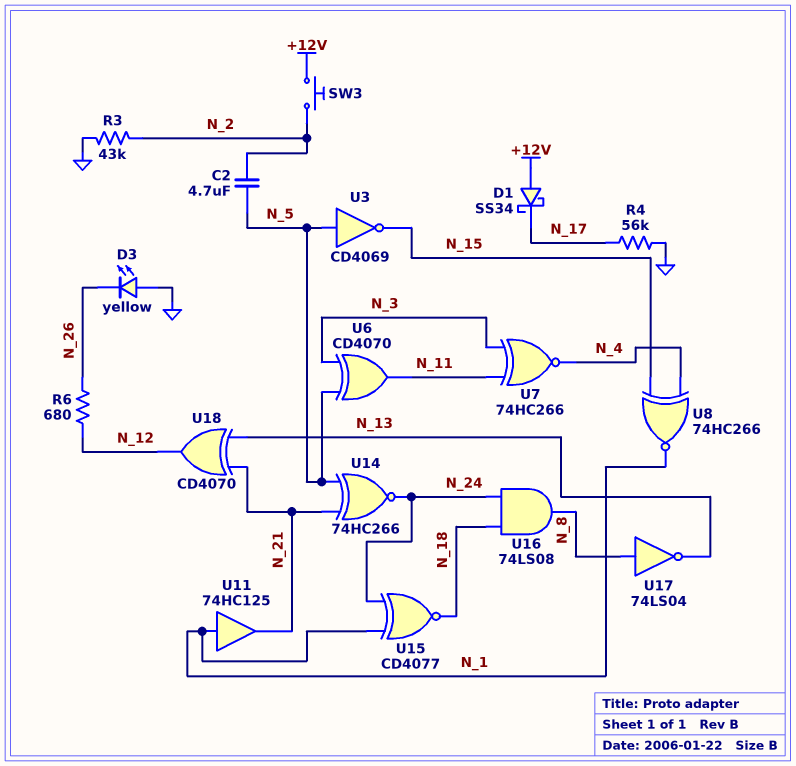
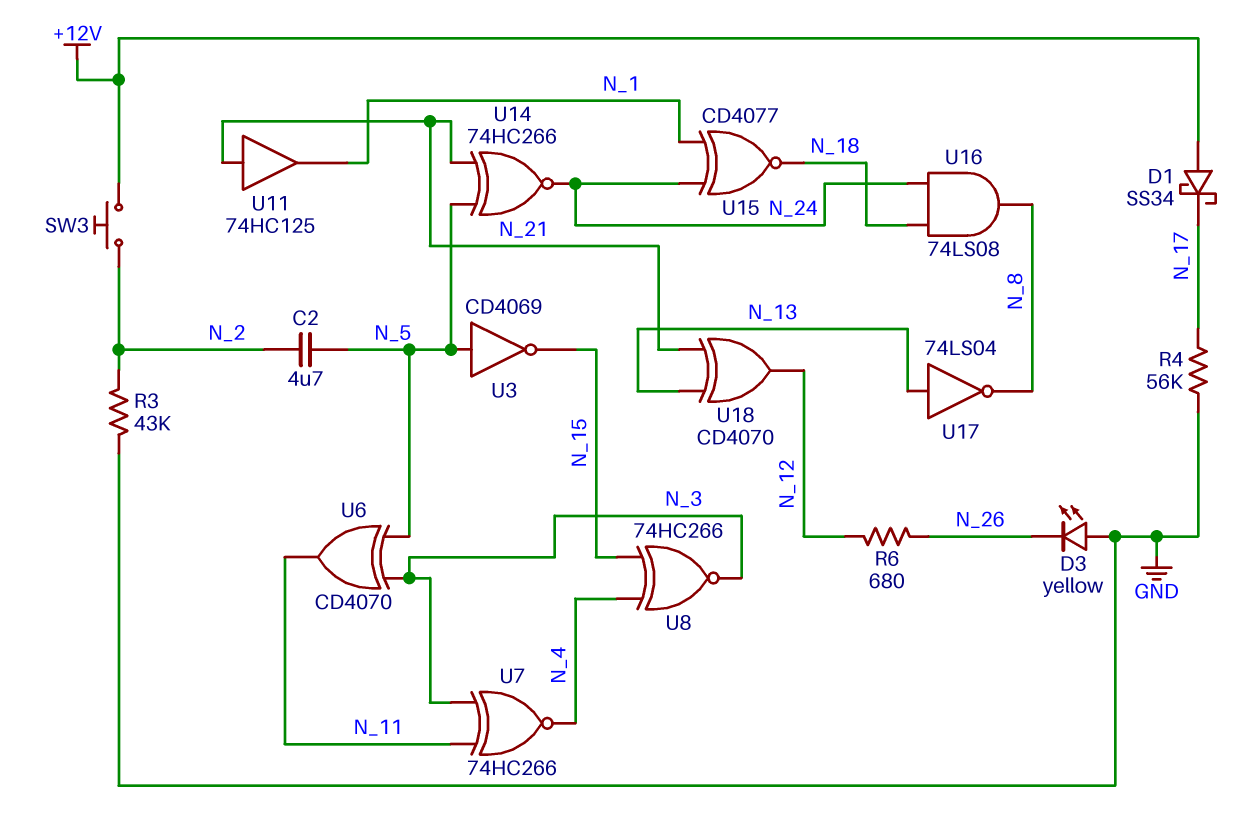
U8: XNOR 74HC266 (in N_4, in N_15, out N_1) -> XNOR 74HC266 (in N_4, in N_15, out N_3)
U11: buffer 74HC125 (in N_1, out N_21) -> buffer 74HC125 (in N_21, out N_1)
U17: NOT 74LS04 (in N_8, out N_13) -> NOT 74LS04 (in N_13, out N_8)

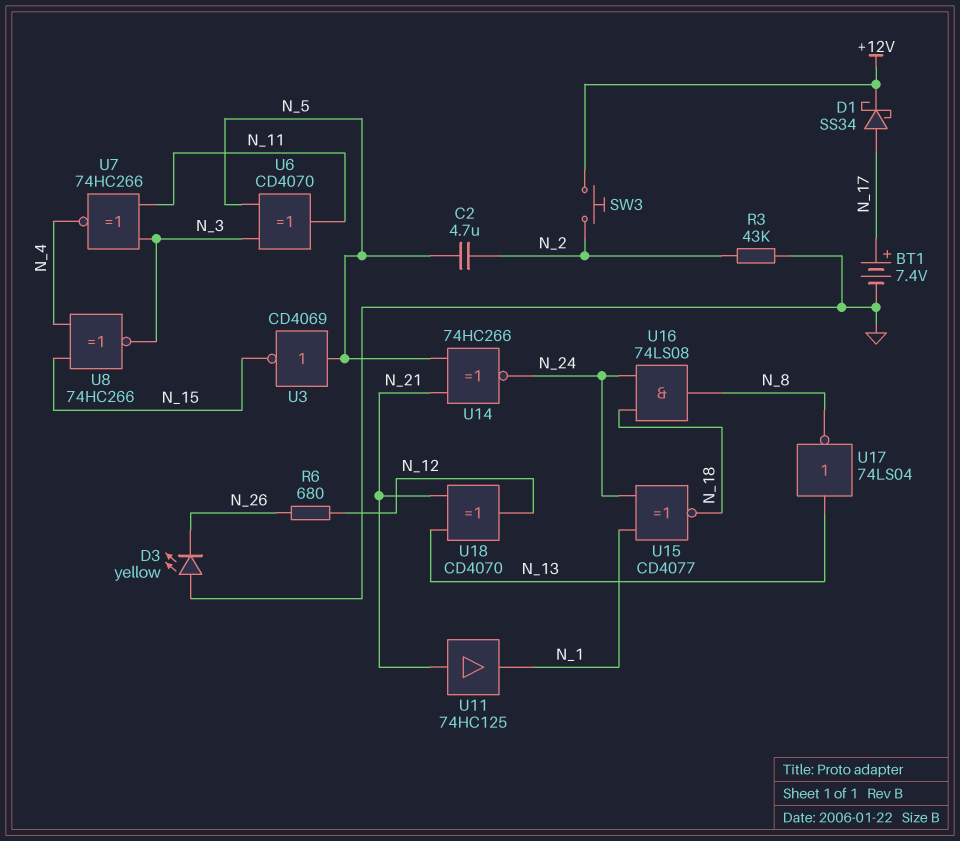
BT1: none -> 7.4V (plus N_17, minus GND)
D1: schottky SS34 (A +12V, K N_17) -> schottky SS34 (A N_17, K +12V)
R4: 56k (GND, N_17) -> none

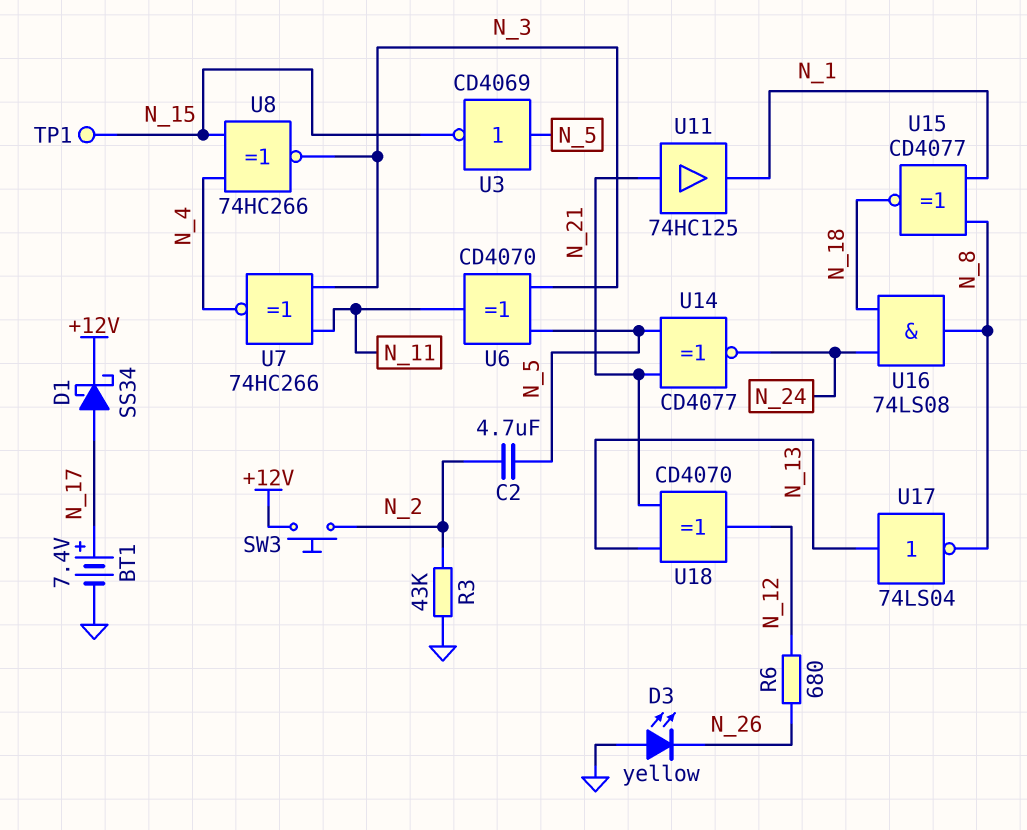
TP1: none -> test point (N_15)
U14: XNOR 74HC266 (in N_5, in N_21, out N_24) -> XNOR CD4077 (in N_5, in N_21, out N_24)
U15: XNOR CD4077 (in N_1, in N_24, out N_18) -> XNOR CD4077 (in N_1, in N_8, out N_18)

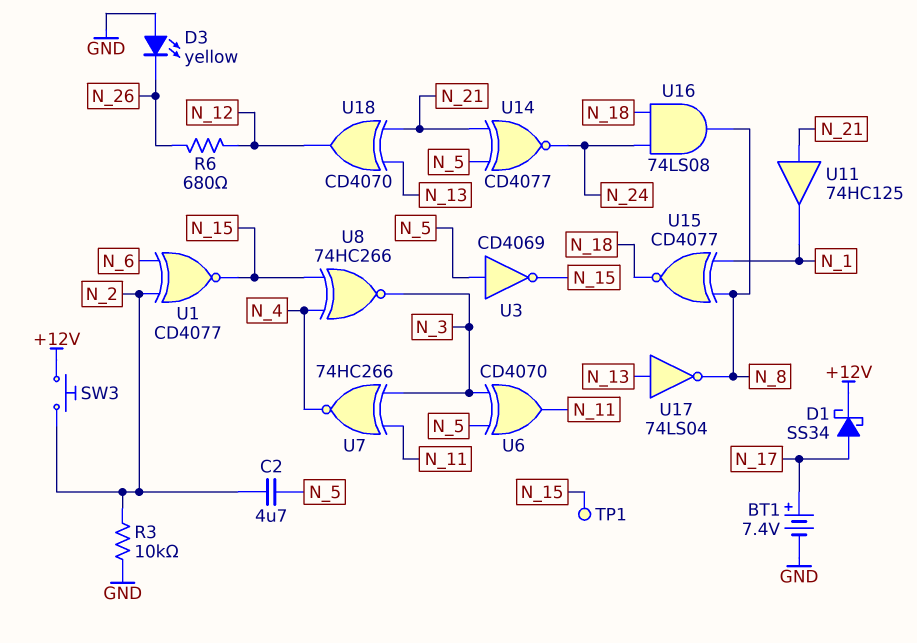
R3: 43k (GND, N_2) -> 10k (GND, N_2)
U1: none -> XNOR CD4077 (in N_2, in N_6, out N_15)

